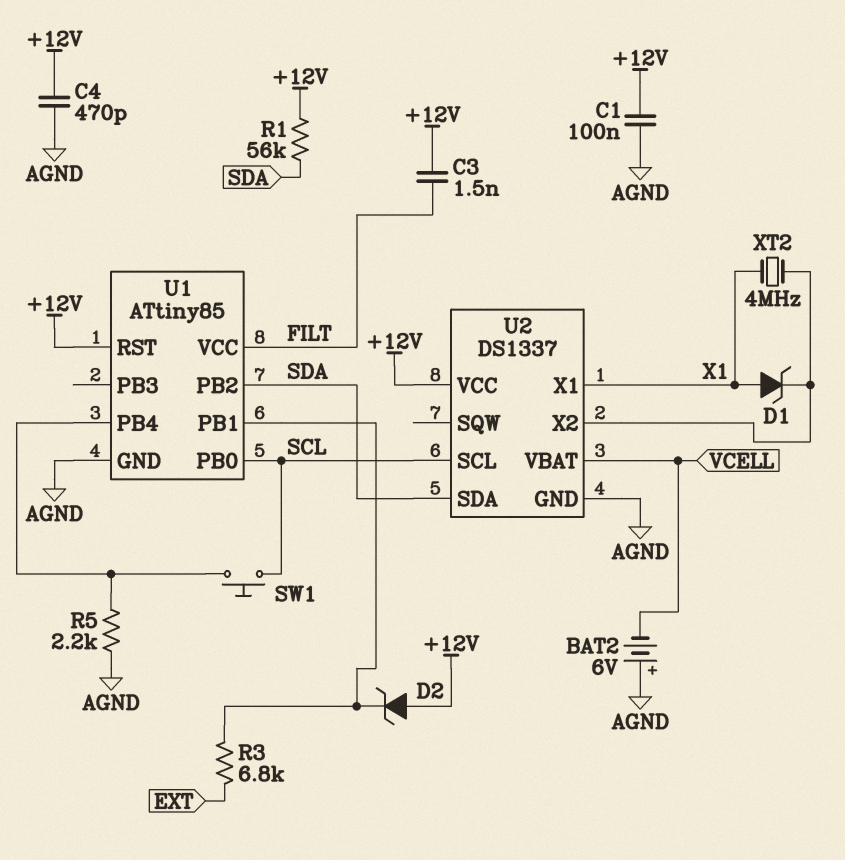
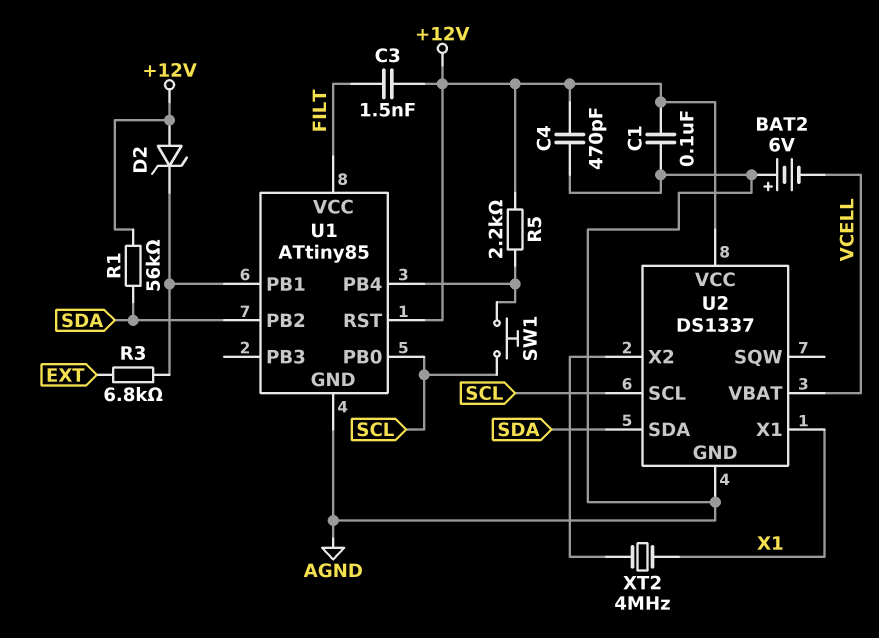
D1: zener (A X1, K U2/X2) -> none
R5: 2.2k (AGND, U1/PB4) -> 2.2k (+12V, U1/PB4)

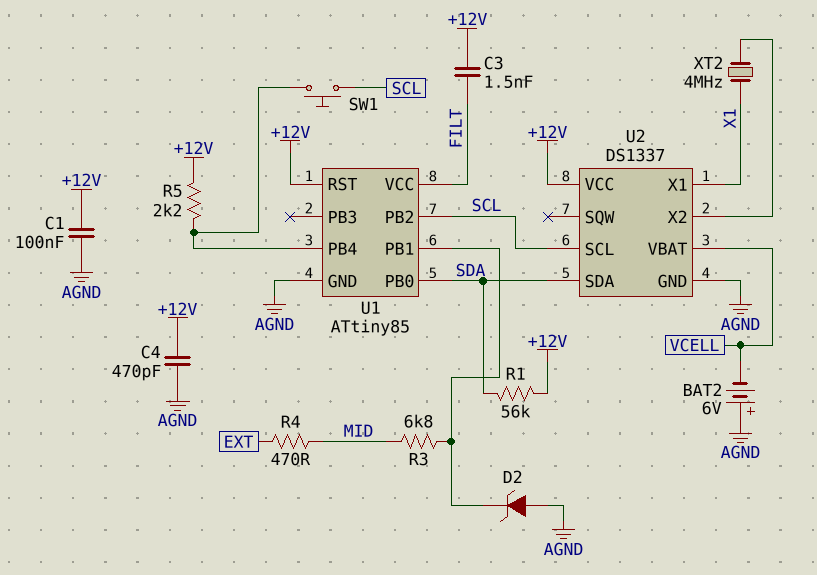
D2: zener (A +12V, K U1/PB1) -> zener (A AGND, K U1/PB1)
R3: 6.8k (EXT, U1/PB1) -> 6.8k (MID, U1/PB1)
R4: none -> 470 (EXT, MID)
U1 pin PB0: SCL -> SDA
U1 pin PB2: SDA -> SCL

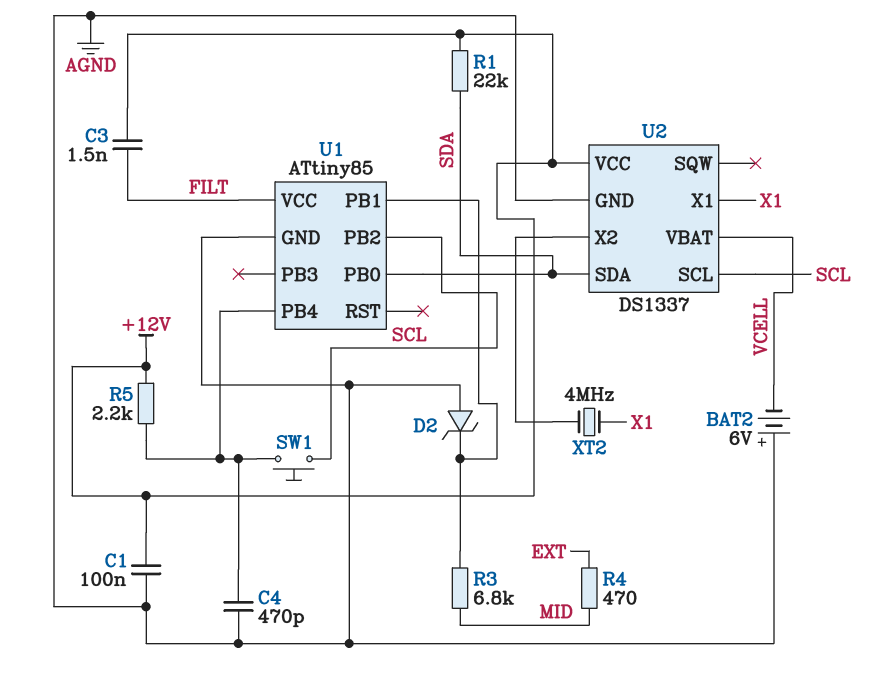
C4: 470pF (+12V, AGND) -> 470pF (AGND, U1/PB4)
R1: 56k (+12V, SDA) -> 22k (+12V, SDA)
U1 pin RST: +12V -> none

